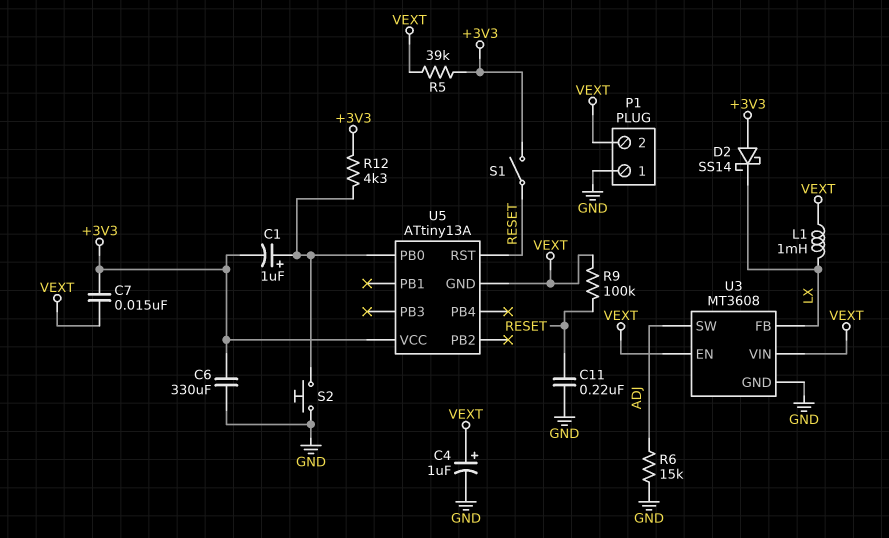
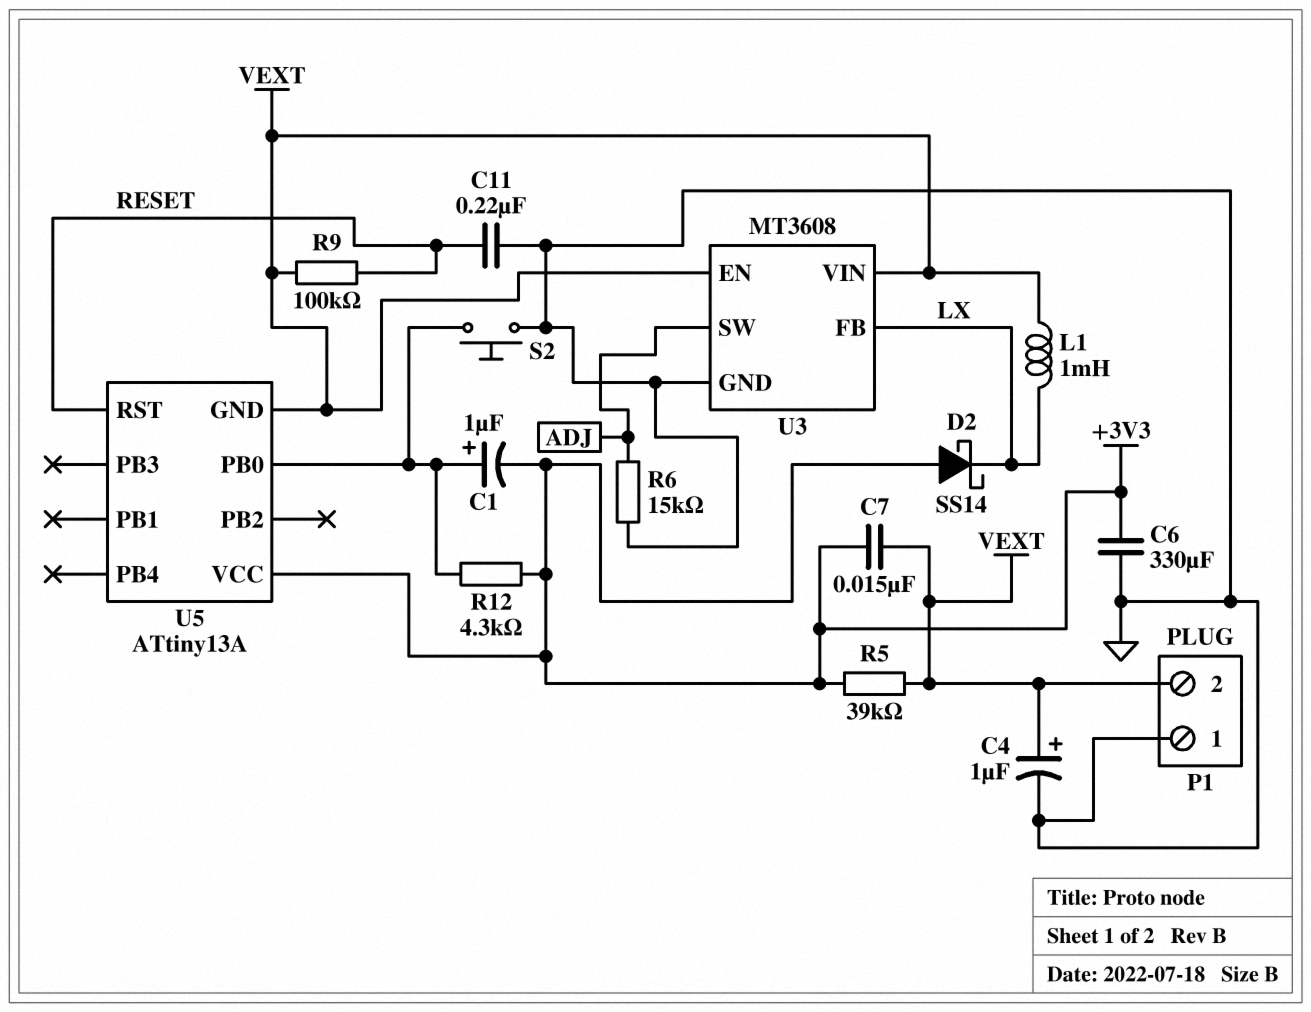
S1: switch (+3V3, RESET) -> none

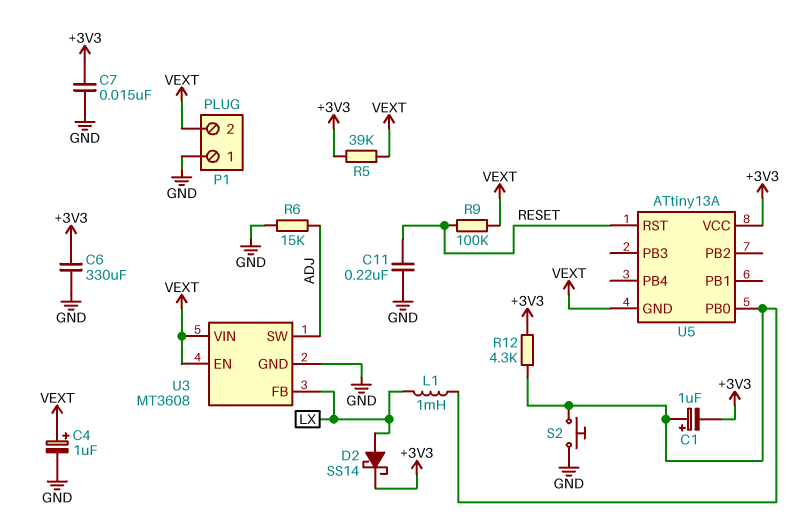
C7: 15nF (+3V3, VEXT) -> 15nF (+3V3, GND)
D2: schottky SS14 (A +3V3, K LX) -> schottky SS14 (A LX, K +3V3)
L1: 1mH (LX, VEXT) -> 1mH (LX, U5/PB0)

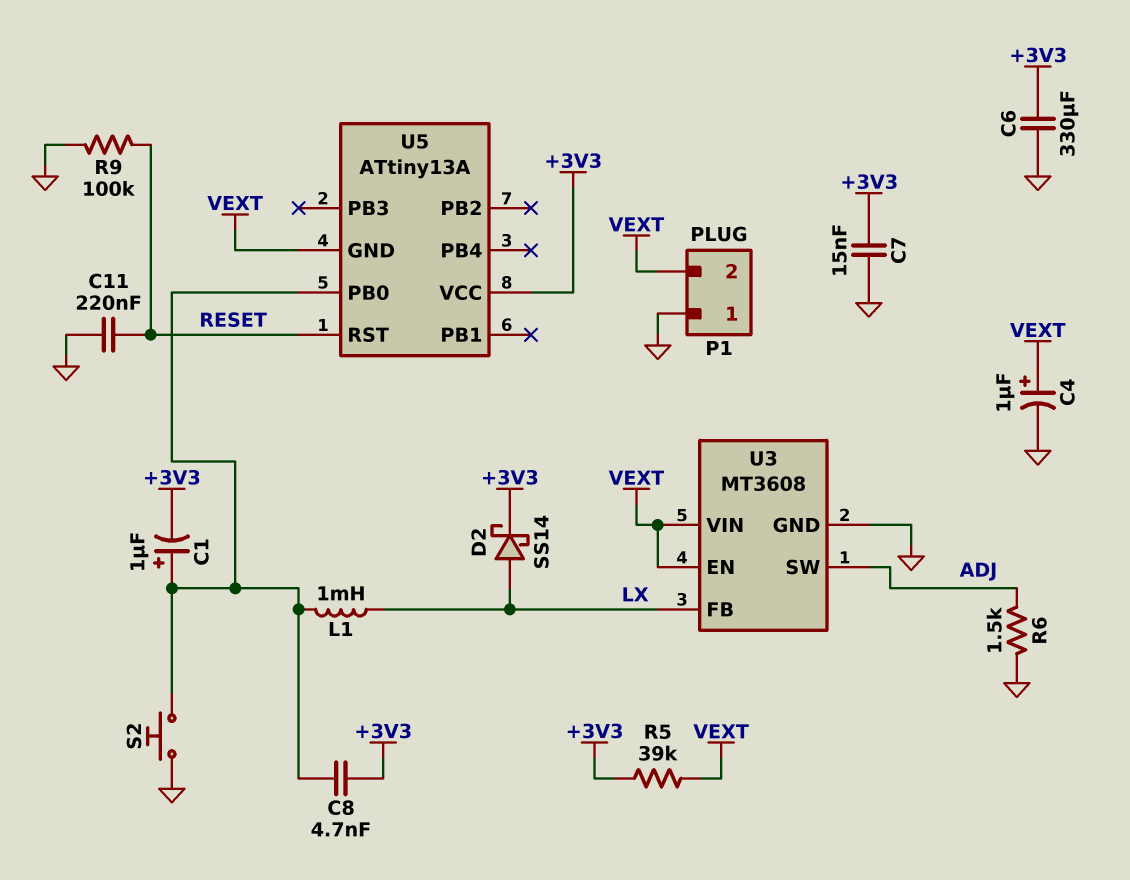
C8: none -> 4.7nF (+3V3, U5/PB0)
R6: 15k (ADJ, GND) -> 1.5k (ADJ, GND)
R9: 100k (RESET, VEXT) -> 100k (GND, RESET)
R12: 4.3k (+3V3, U5/PB0) -> none

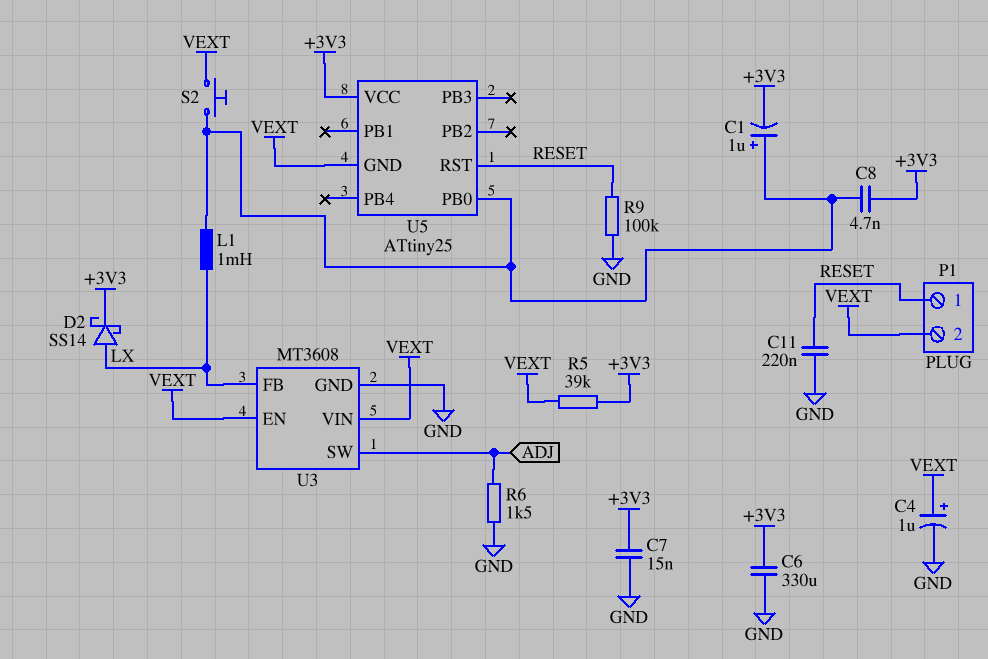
P1 pin 1: GND -> RESET
S2: button (GND, U5/PB0) -> button (U5/PB0, VEXT)
U5: ATtiny13A -> ATtiny25

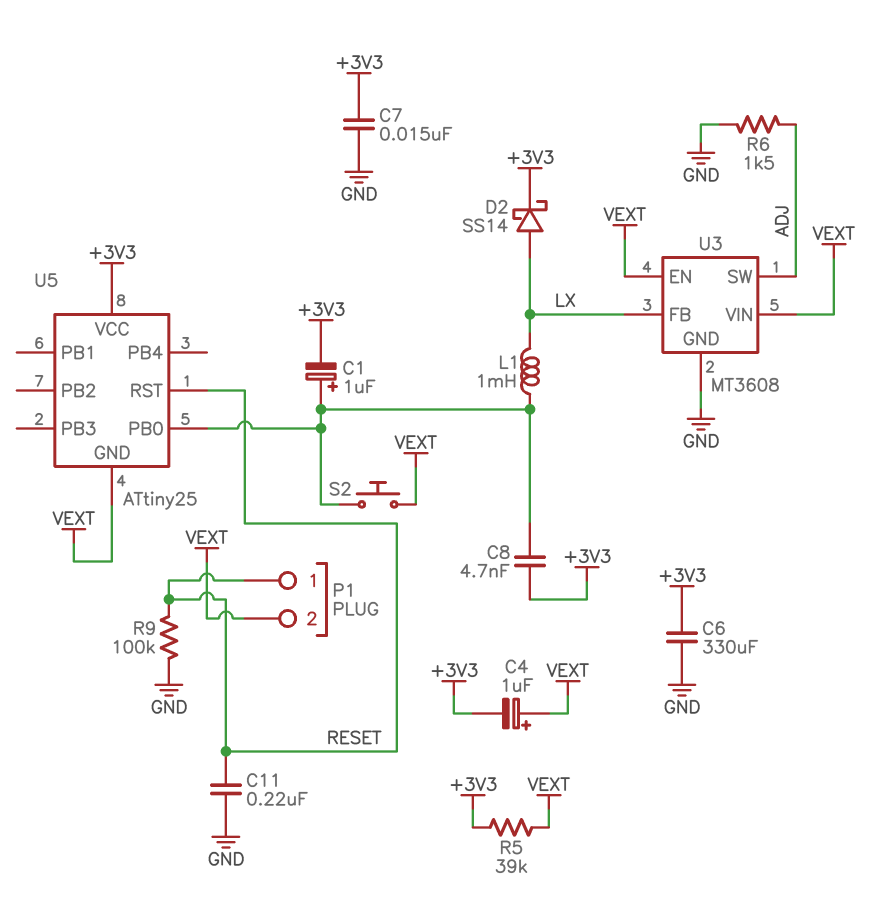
C4: 1uF (plus VEXT, minus GND) -> 1uF (plus VEXT, minus +3V3)

